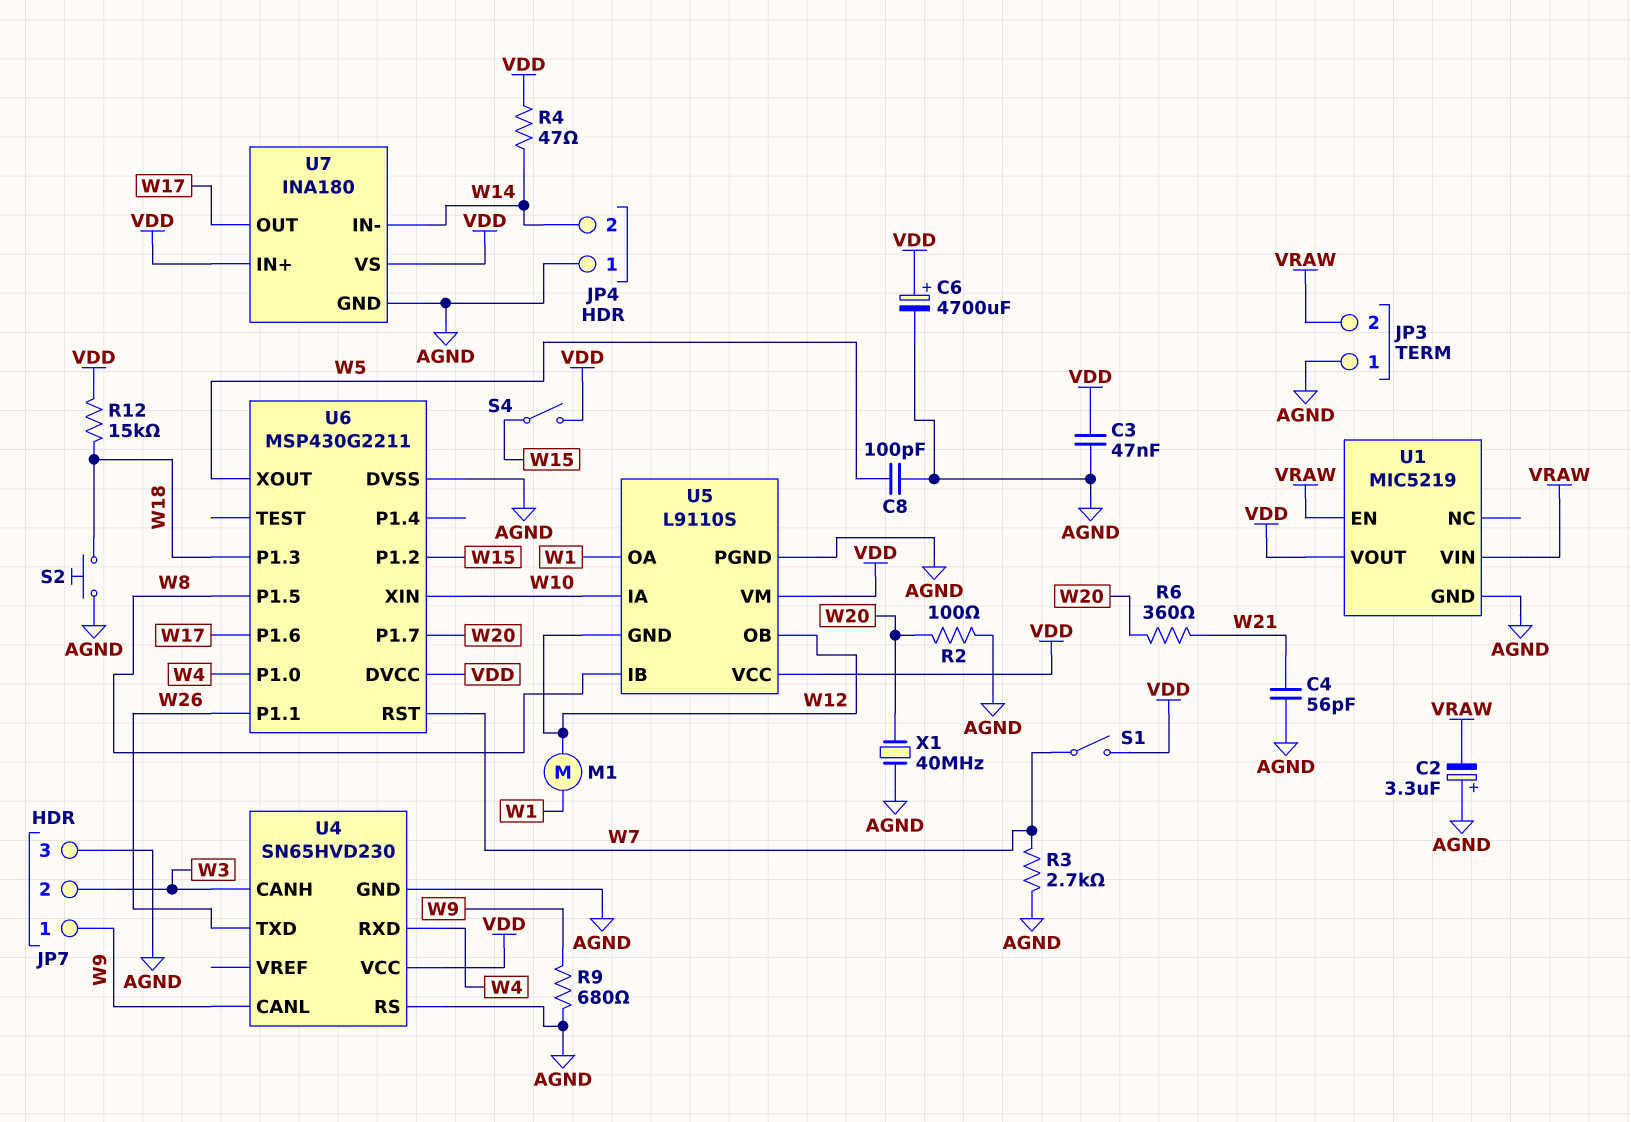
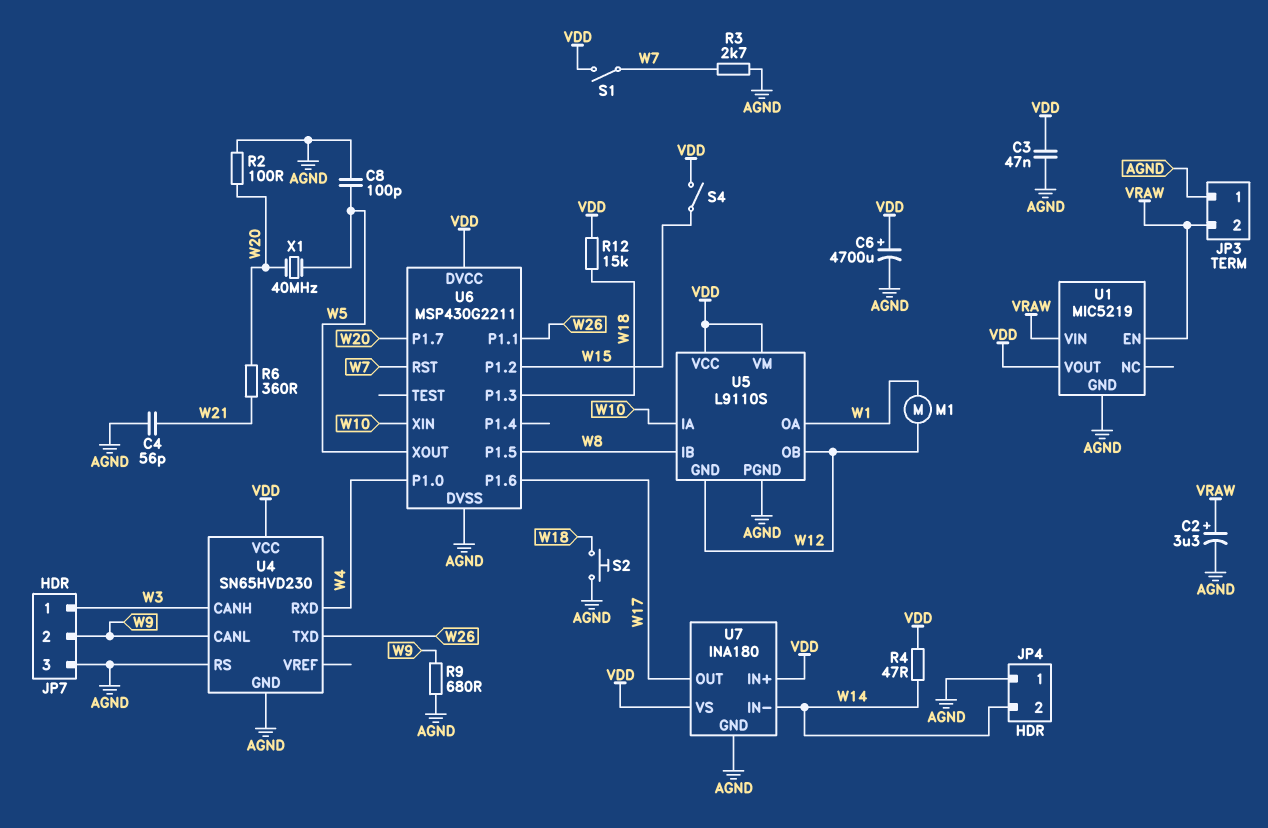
C2: 3.3uF (plus AGND, minus VRAW) -> 3.3uF (plus VRAW, minus AGND)
JP7 pin 1: W9 -> W3
JP7 pin 2: W3 -> W9
X1: 40MHz (AGND, W20) -> 40MHz (W5, W20)

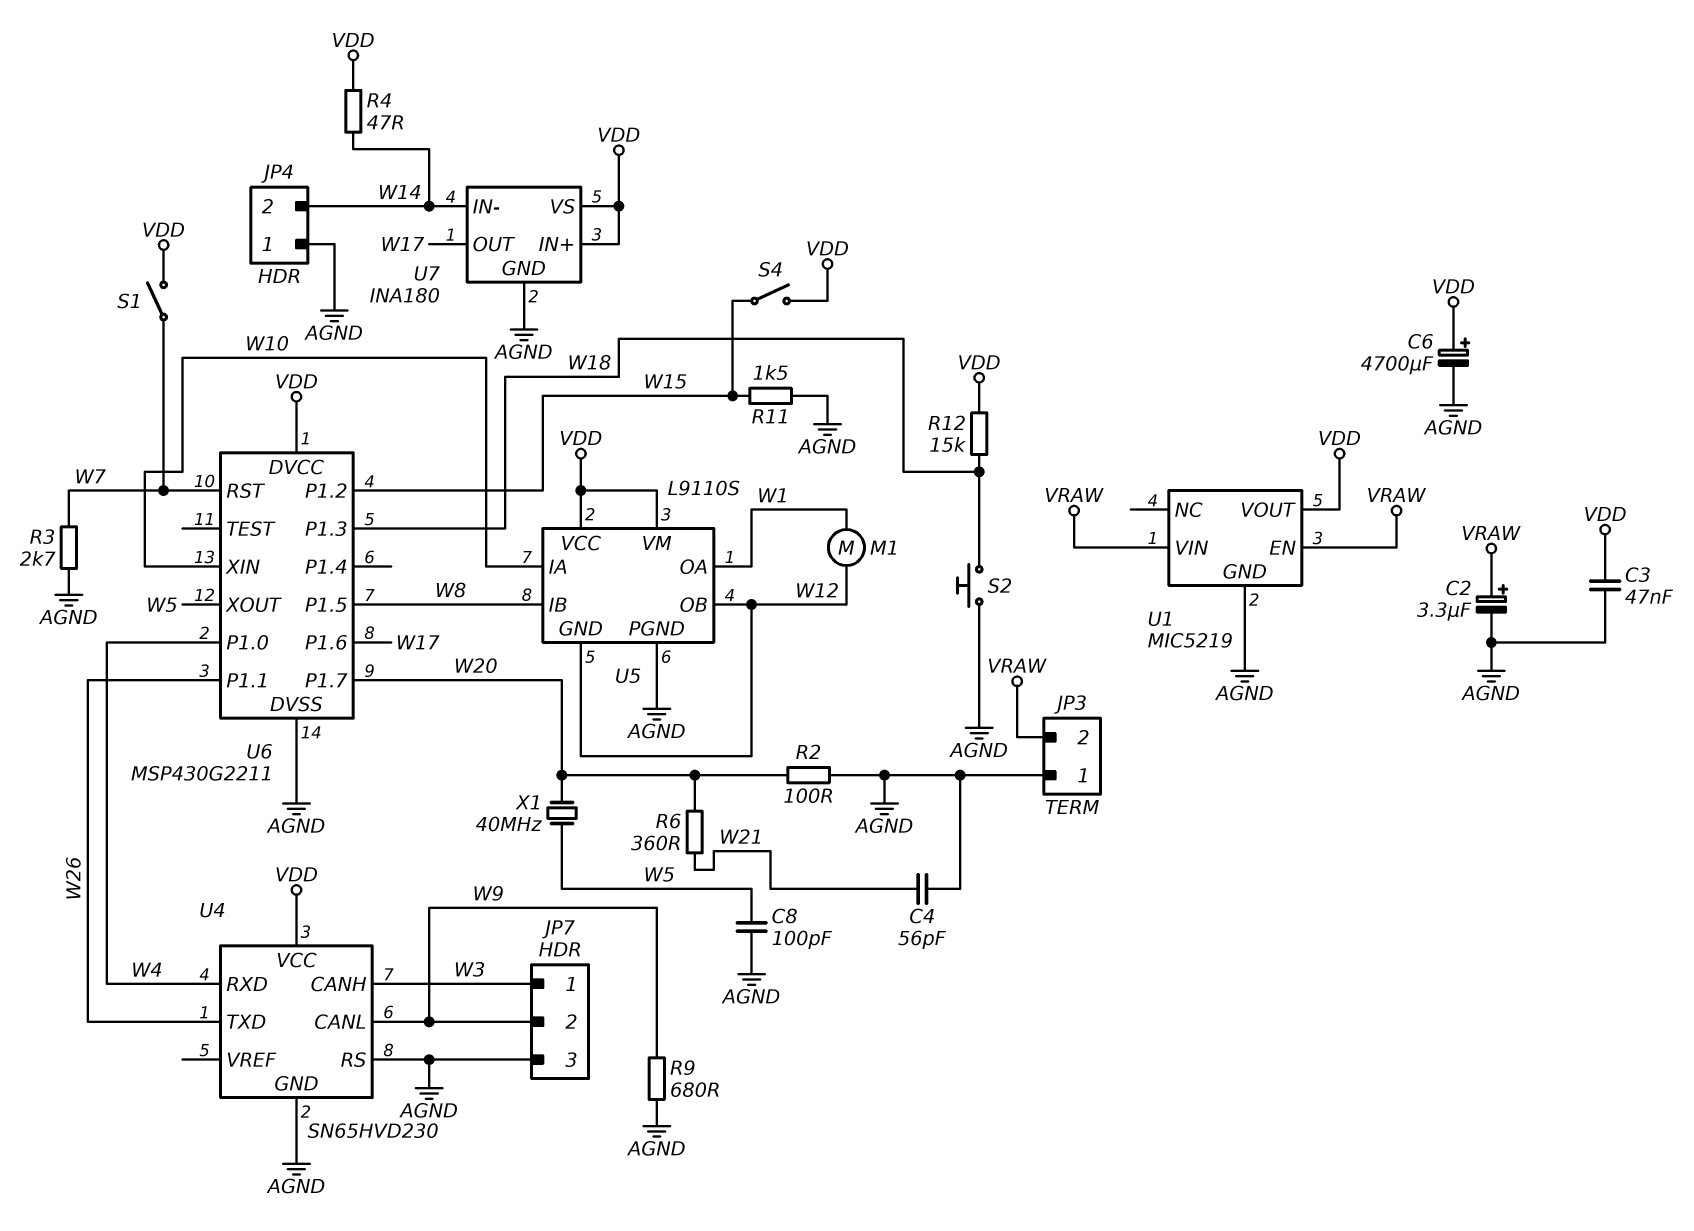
R11: none -> 1.5k (AGND, W15)

